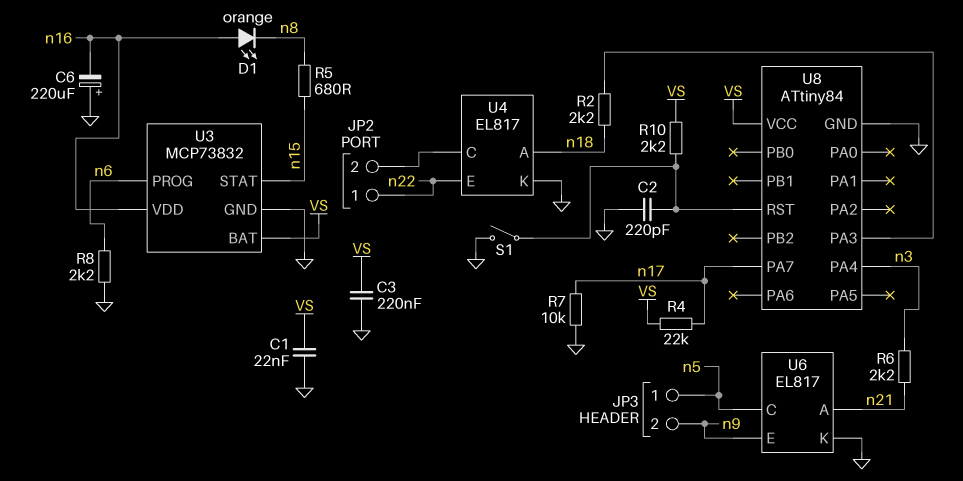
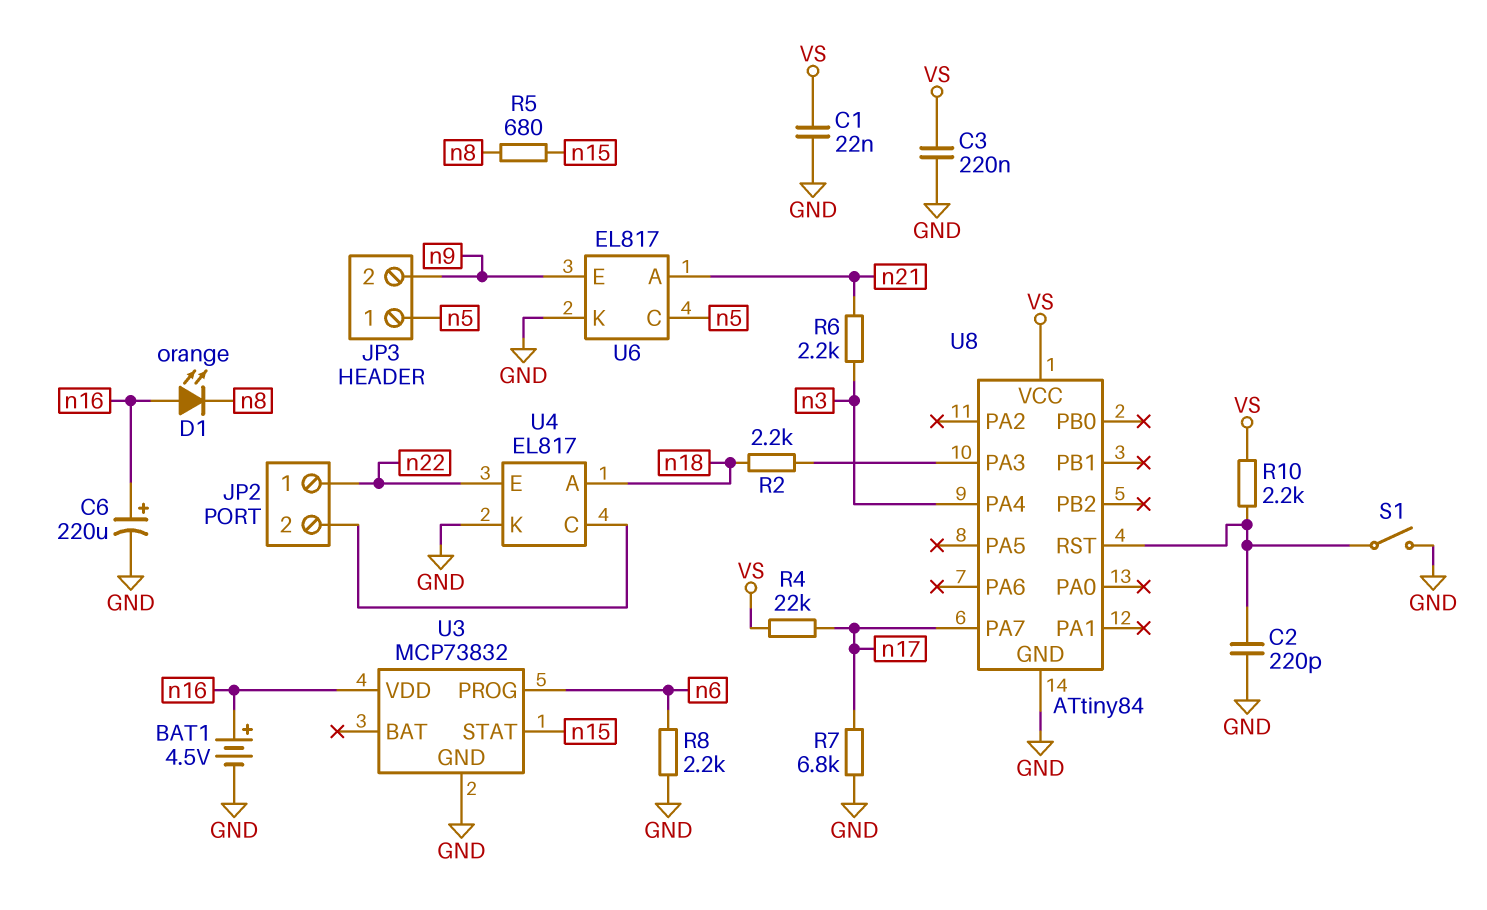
BAT1: none -> 4.5V (plus n16, minus GND)
C6: 220uF (plus GND, minus n16) -> 220uF (plus n16, minus GND)
R7: 10k (GND, n17) -> 6.8k (GND, n17)
U3 pin BAT: VS -> none

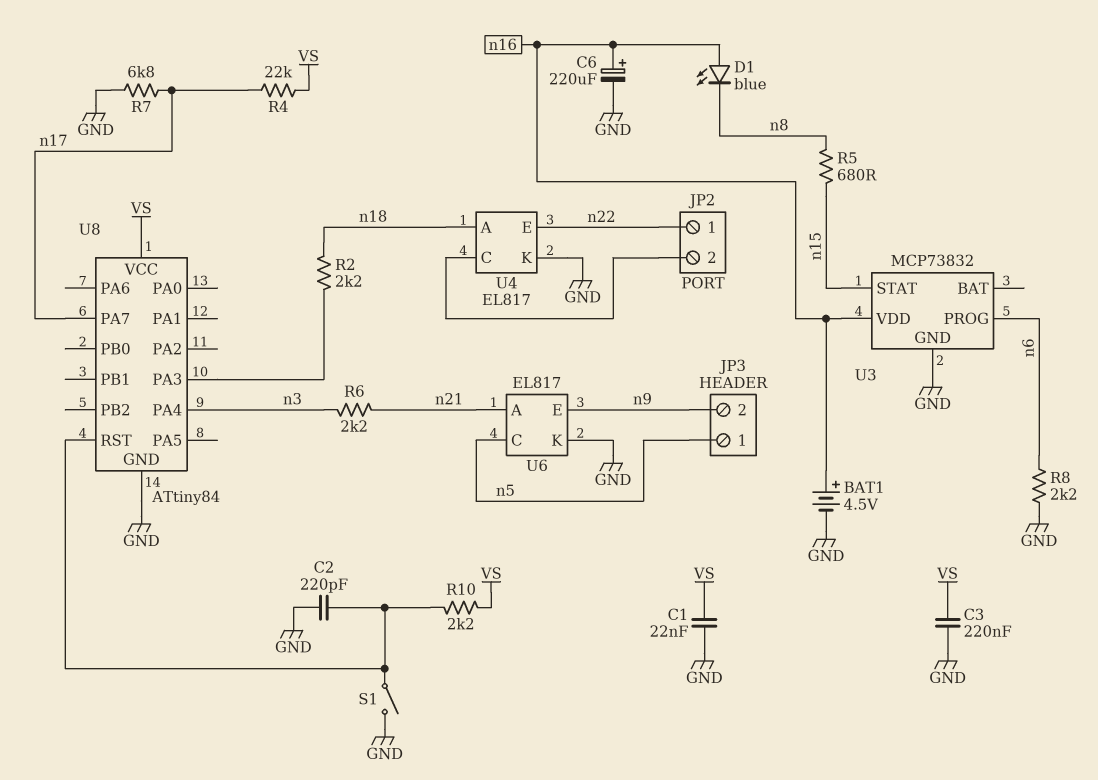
D1: LED orange (A n16, K n8) -> LED blue (A n16, K n8)

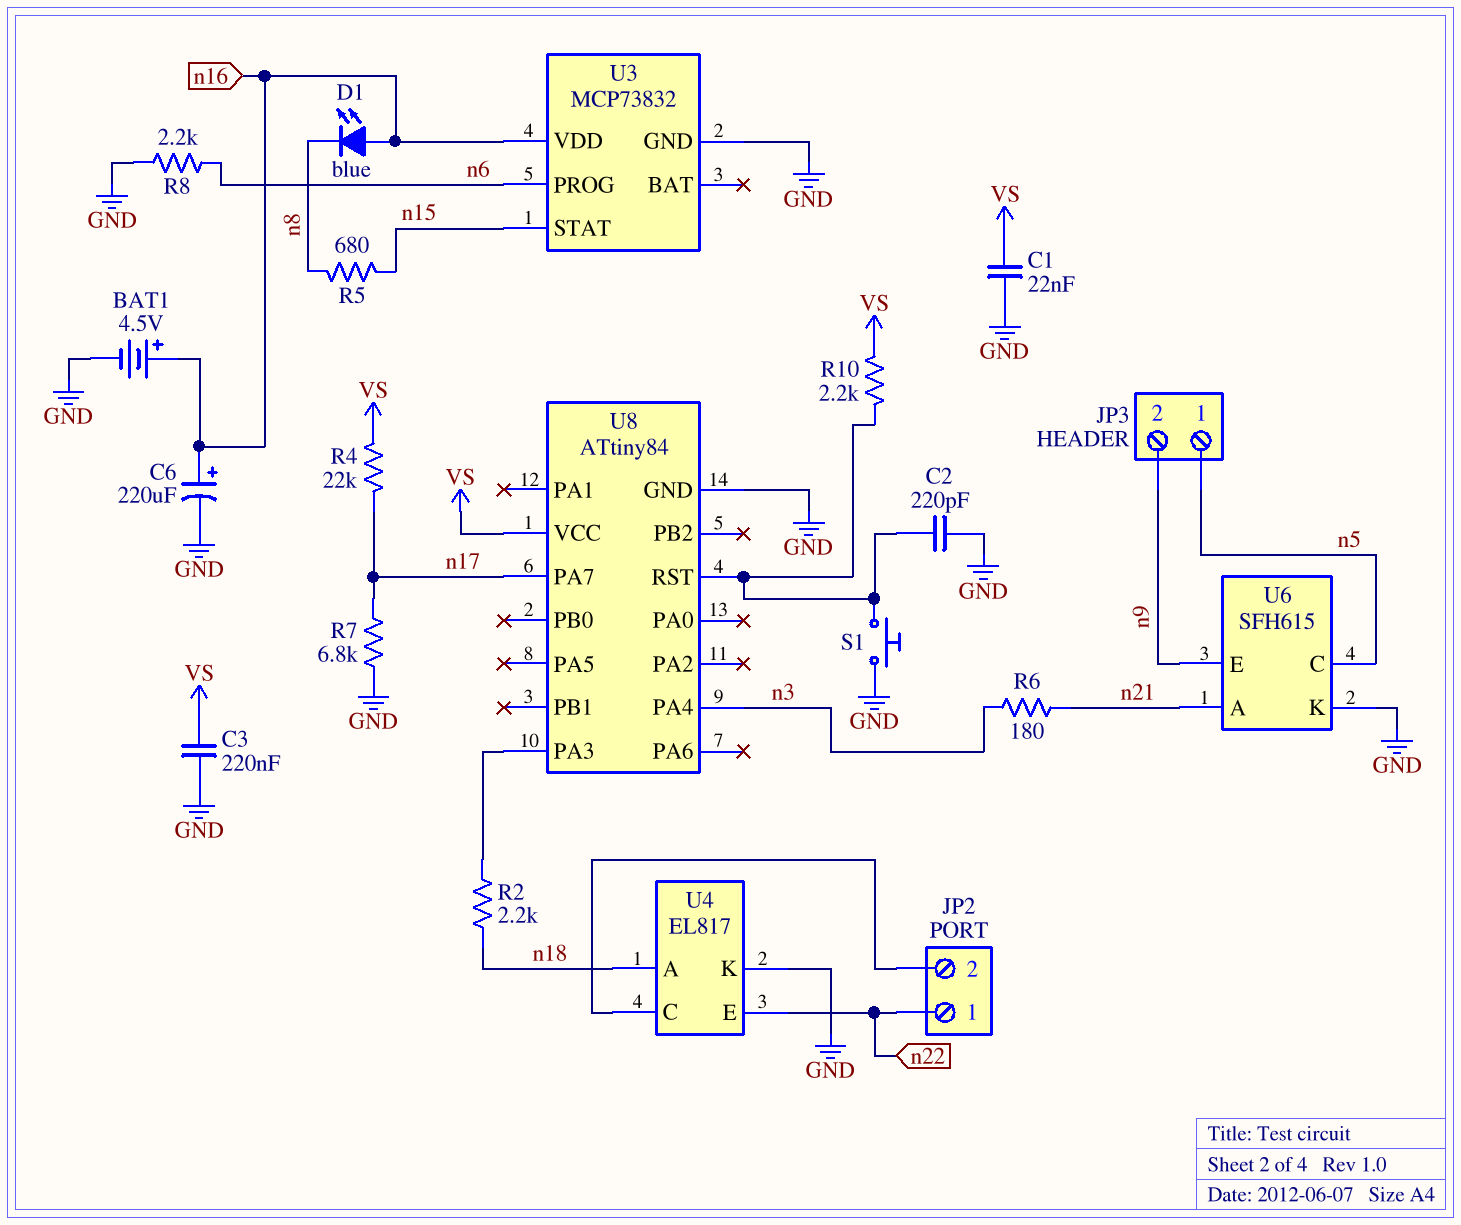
R6: 2.2k (n3, n21) -> 180 (n3, n21)
S1: switch (GND, U8/RST) -> button (GND, U8/RST)
U6: EL817 -> SFH615

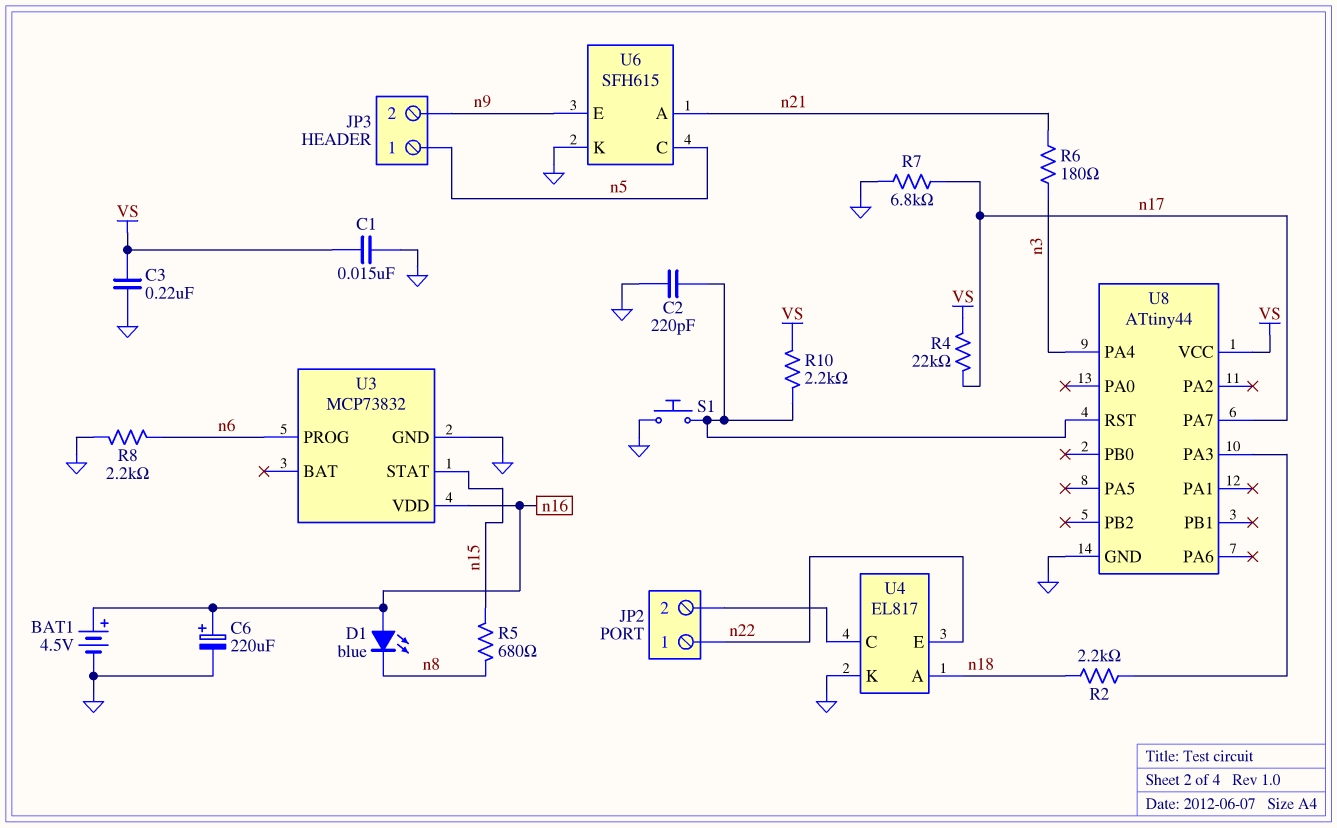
C1: 22nF (GND, VS) -> 15nF (GND, VS)
U8: ATtiny84 -> ATtiny44

